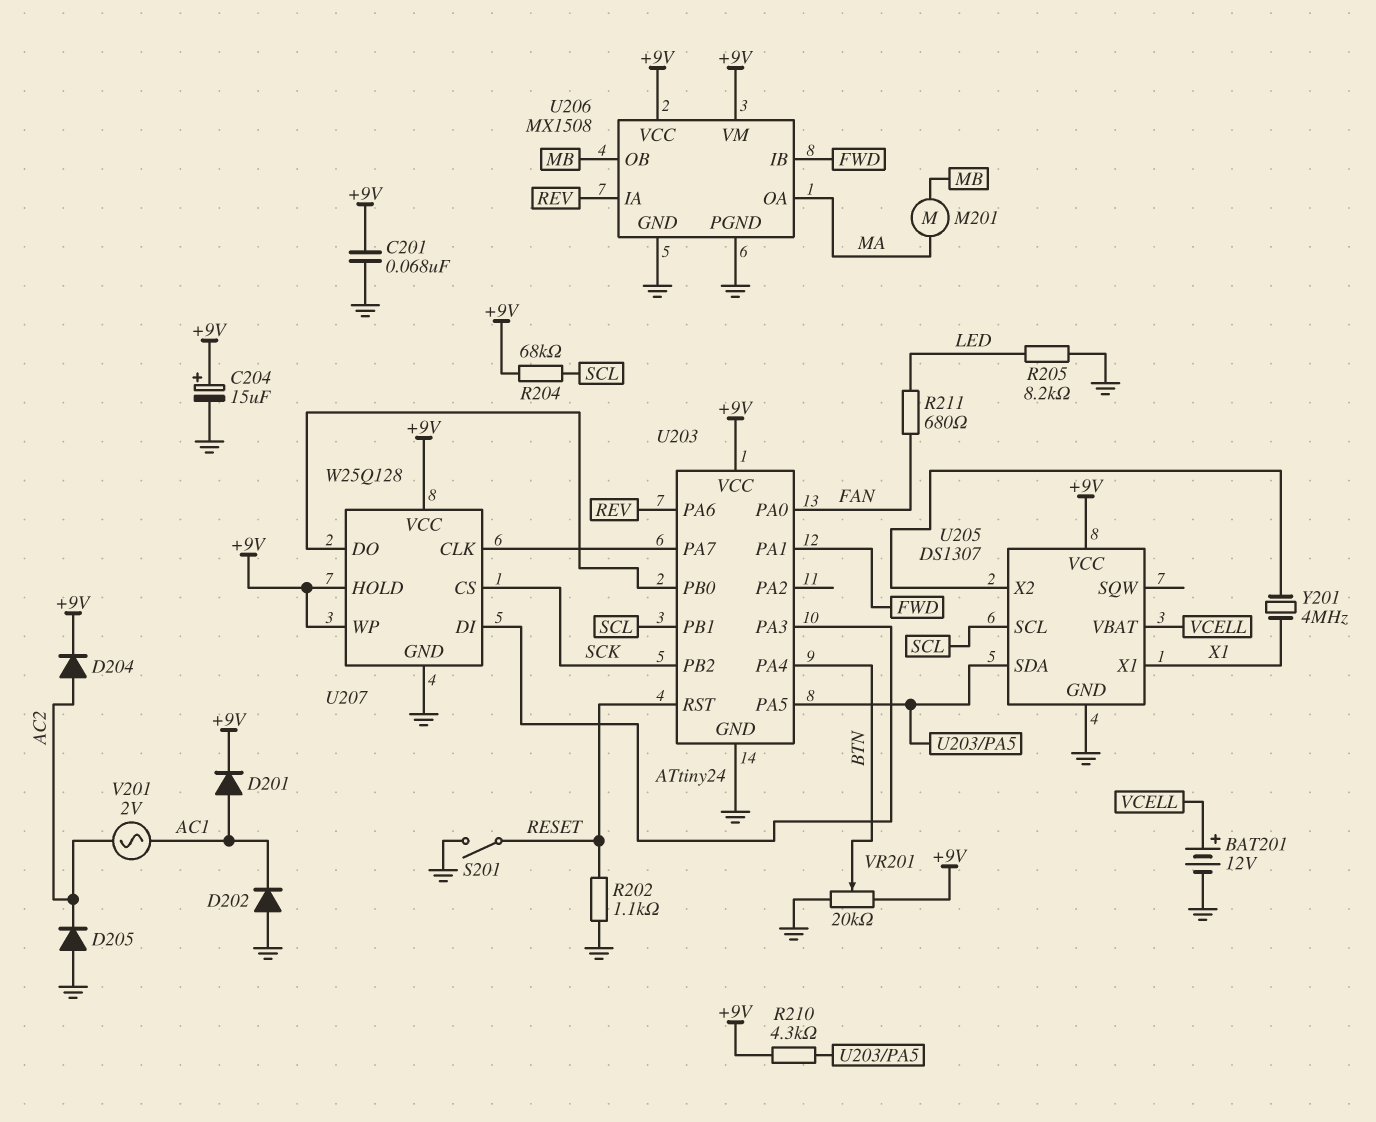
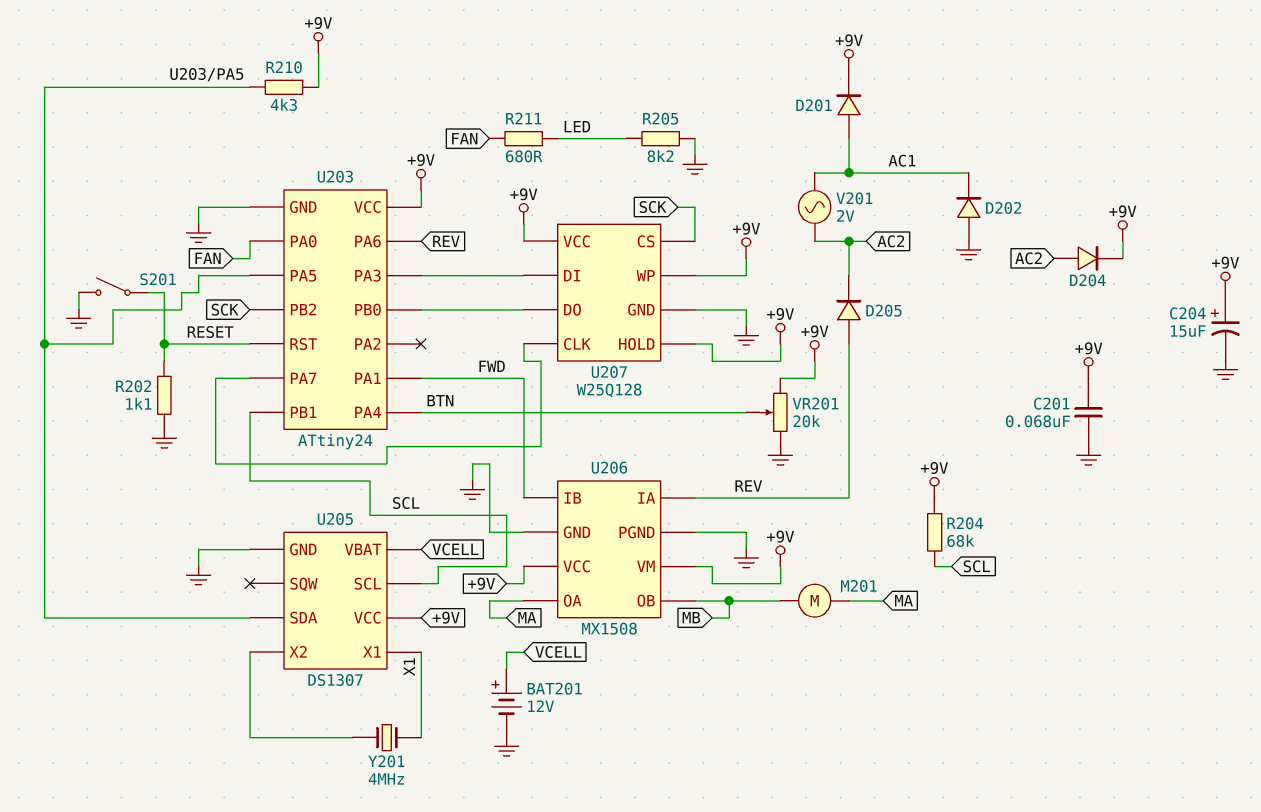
D205: diode (A GND, K AC2) -> diode (A REV, K AC2)

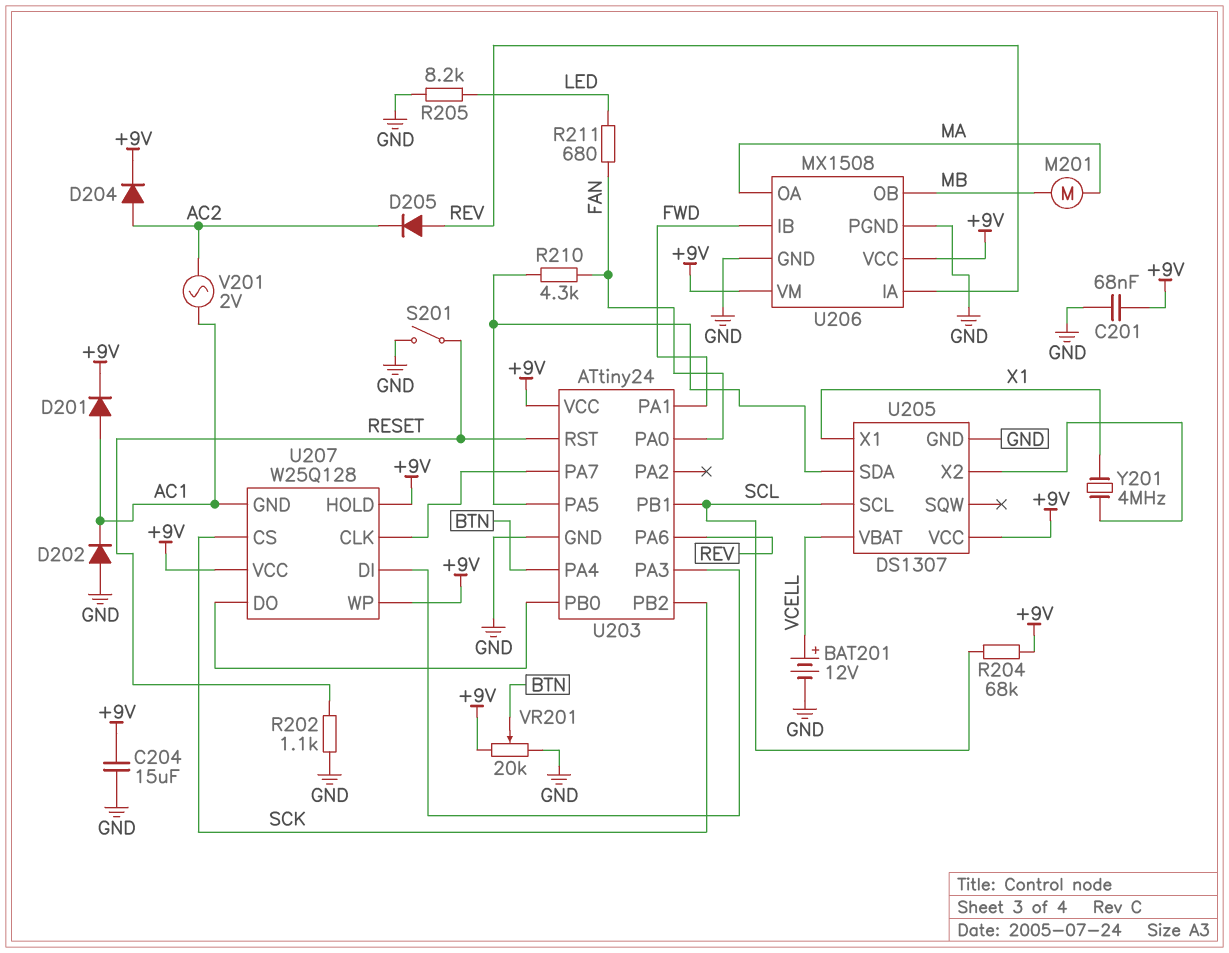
C204: 15uF (plus +9V, minus GND) -> 15uF (+9V, GND)
R210: 4.3k (+9V, U203/PA5) -> 4.3k (FAN, U203/PA5)
U207 pin GND: GND -> AC1

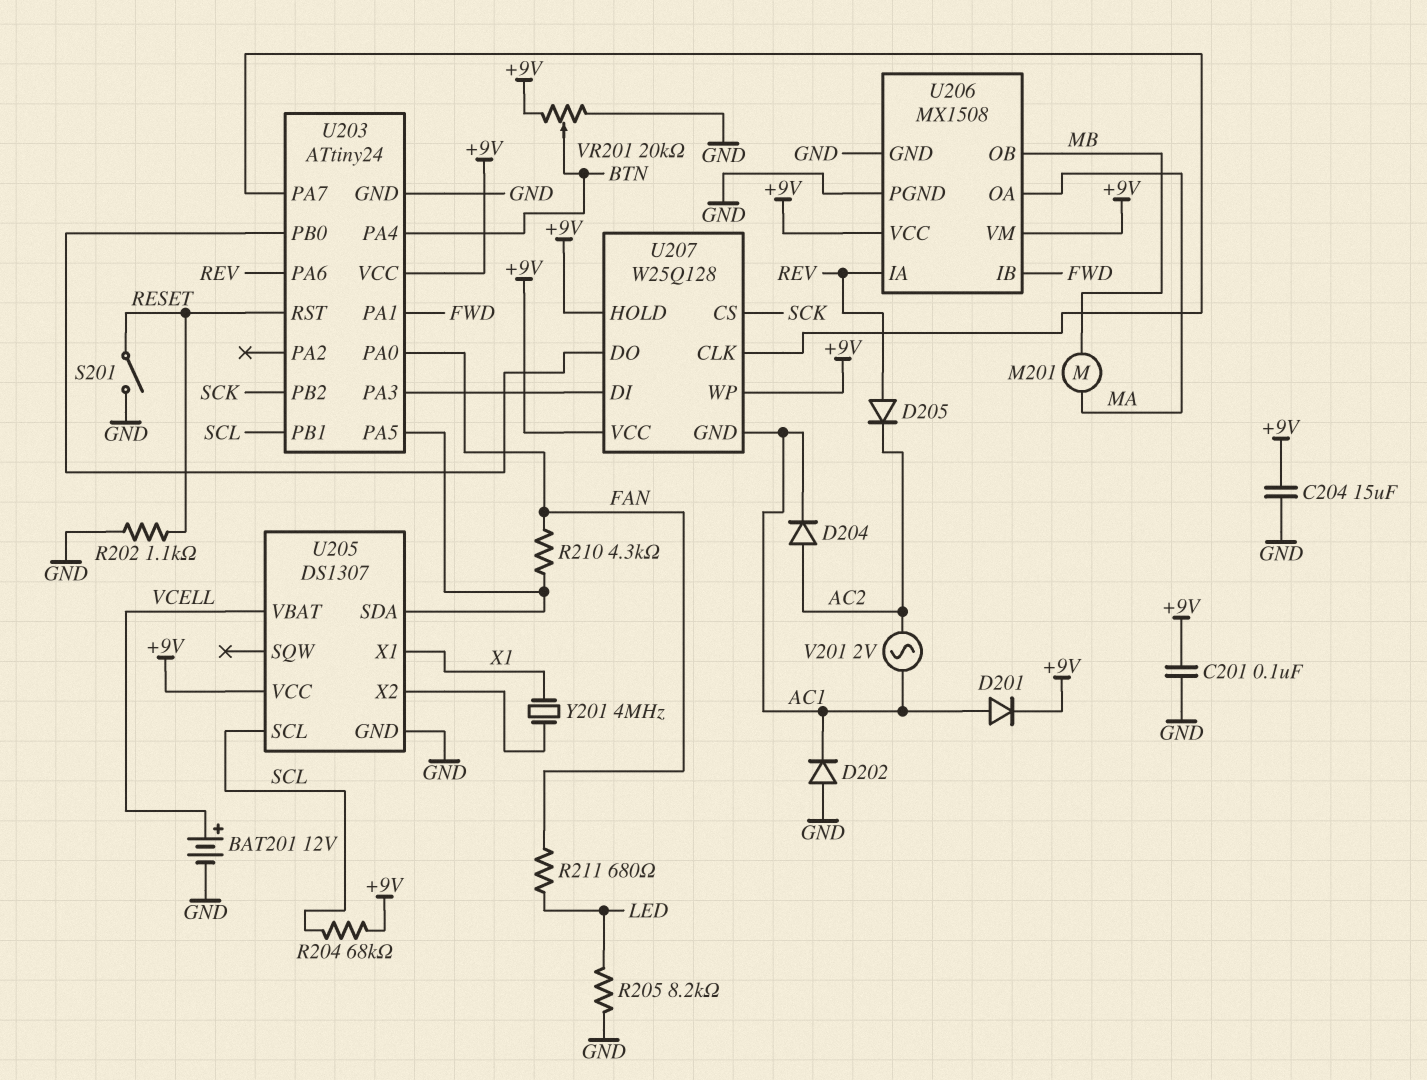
C201: 68nF (+9V, GND) -> 100nF (+9V, GND)
D204: diode (A AC2, K +9V) -> diode (A AC2, K AC1)

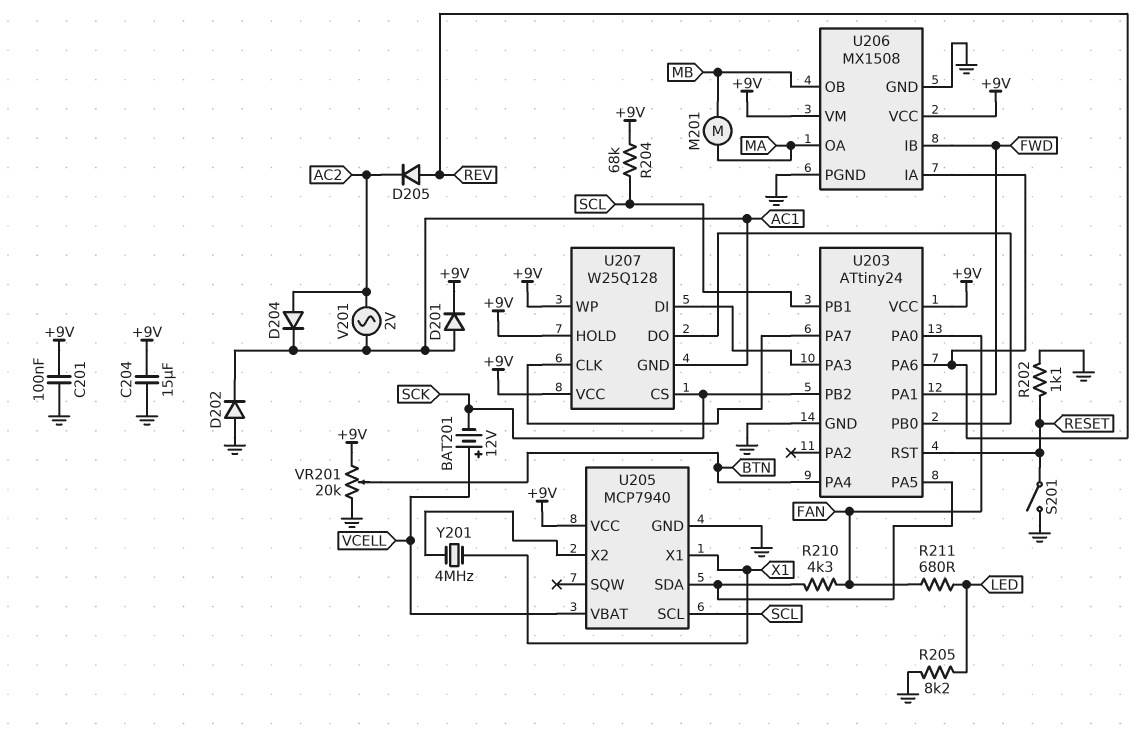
BAT201: 12V (plus VCELL, minus GND) -> 12V (plus VCELL, minus SCK)
U205: DS1307 -> MCP7940

